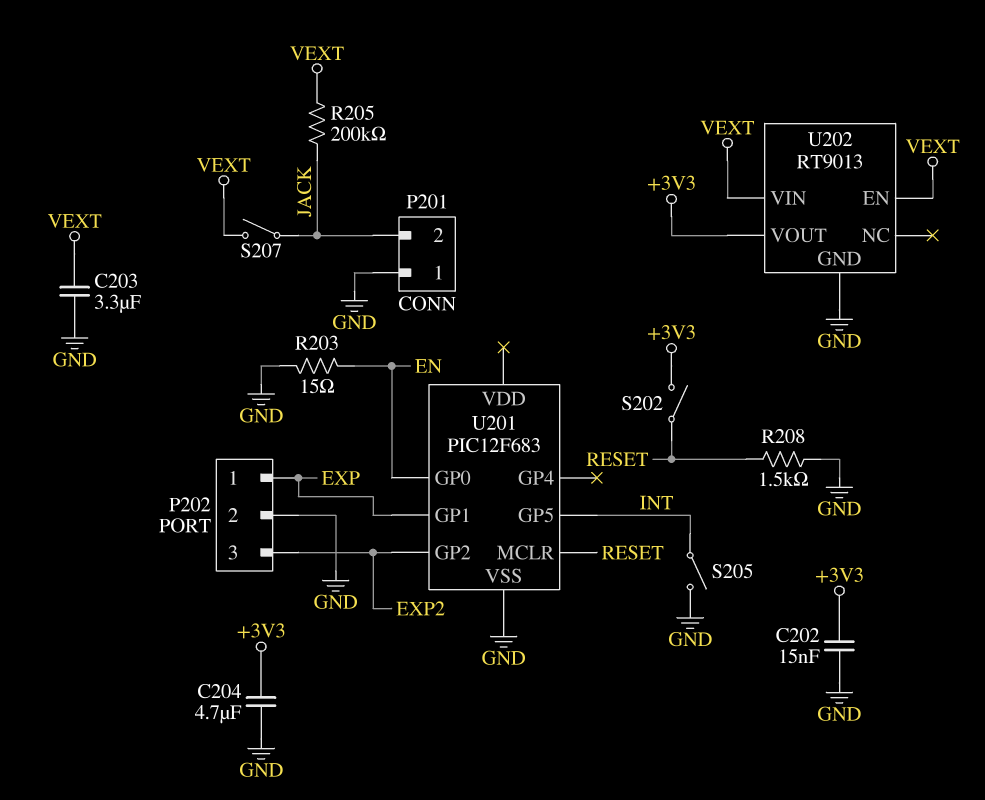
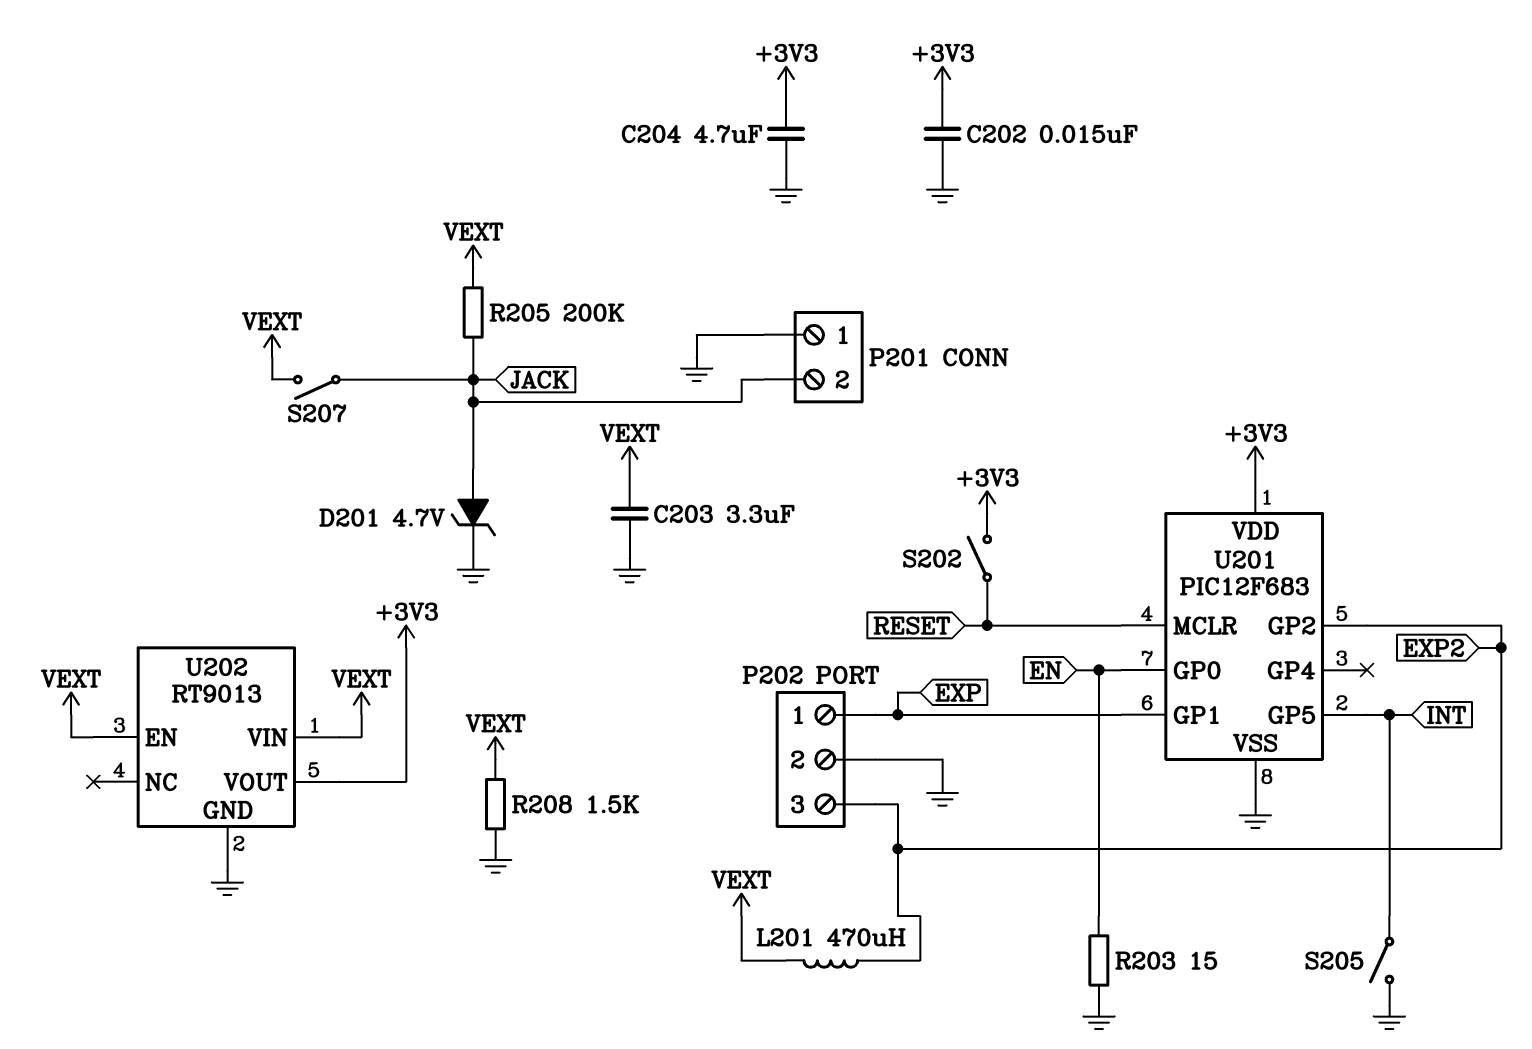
D201: none -> zener 4.7V (A JACK, K GND)
L201: none -> 470uH (EXP2, VEXT)
R208: 1.5k (GND, RESET) -> 1.5k (GND, VEXT)
U201 pin VDD: none -> +3V3

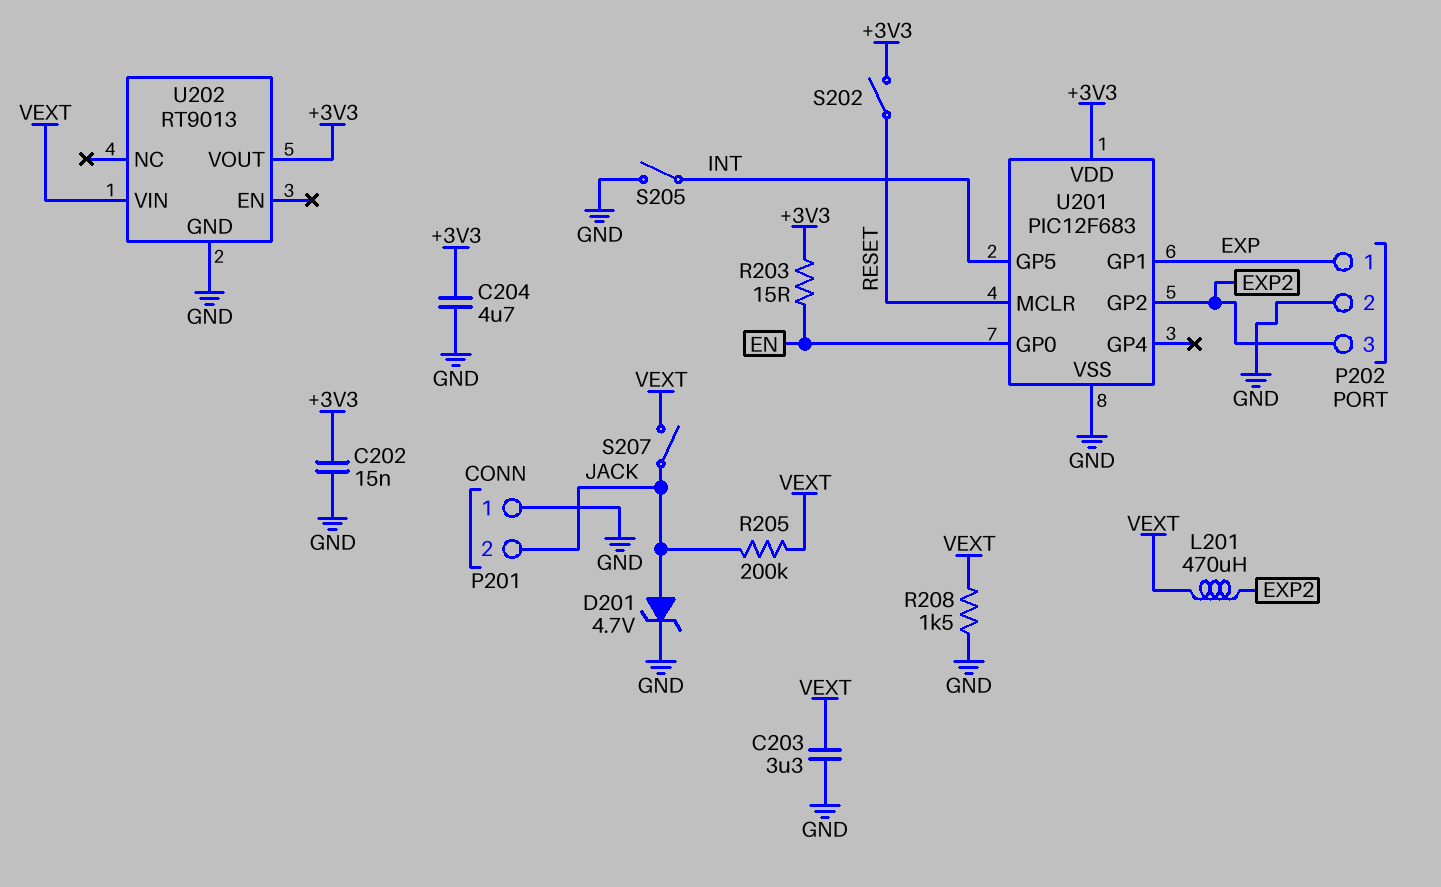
R203: 15 (EN, GND) -> 15 (+3V3, EN)
U202 pin EN: VEXT -> none

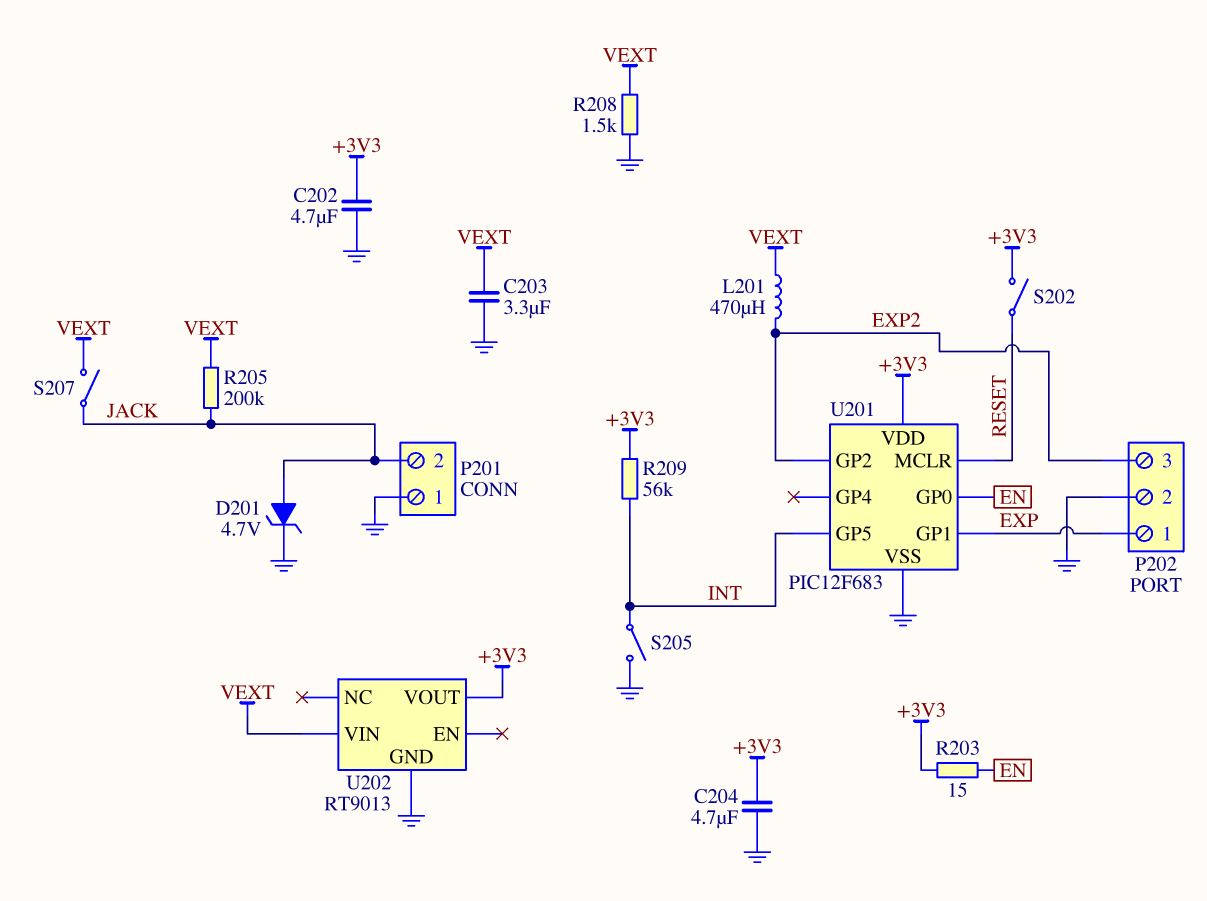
C202: 15nF (+3V3, GND) -> 4.7uF (+3V3, GND)
R209: none -> 56k (+3V3, INT)

